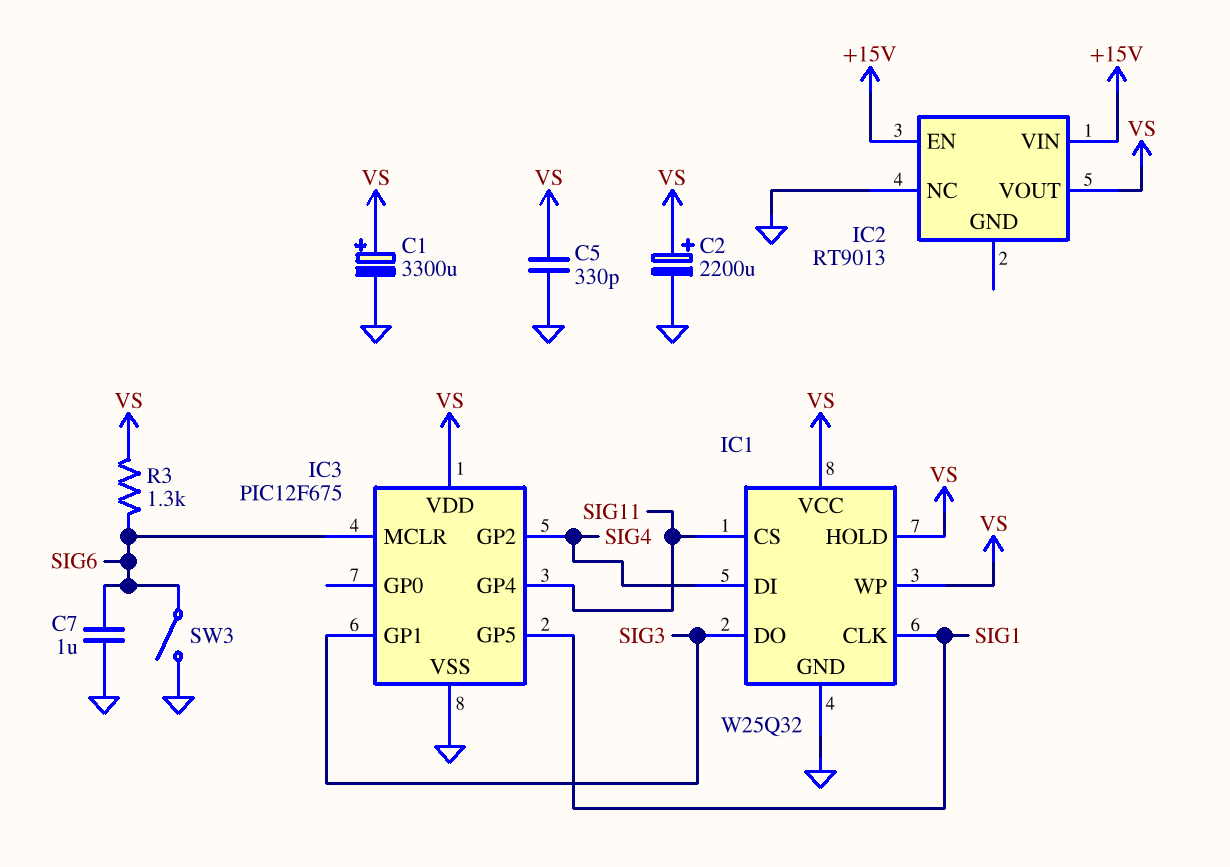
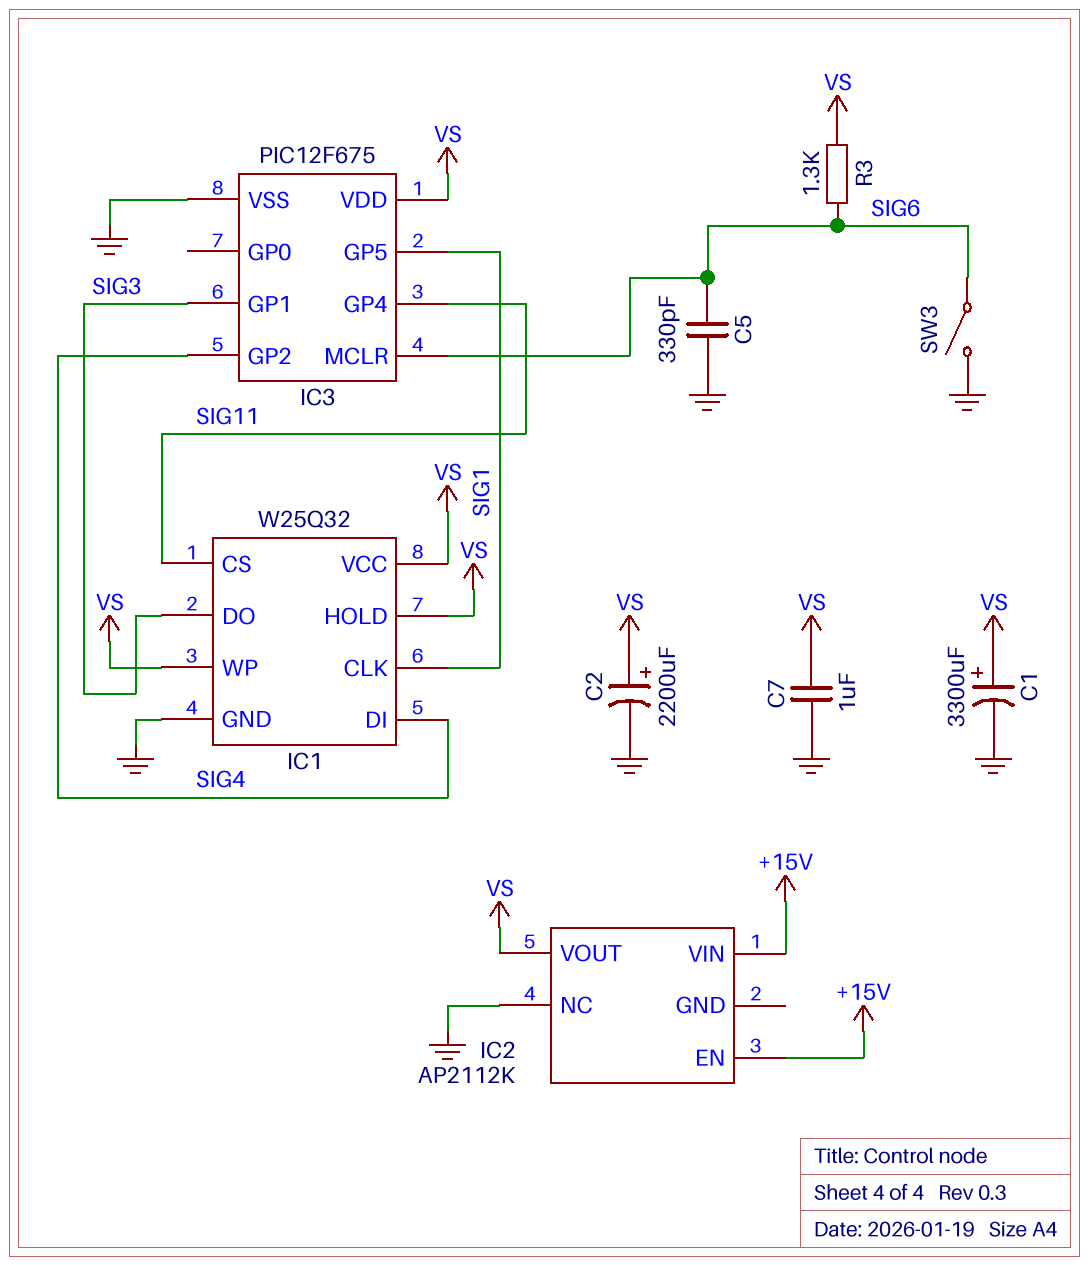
C5: 330pF (GND, VS) -> 330pF (GND, SIG6)
C7: 1uF (GND, SIG6) -> 1uF (GND, VS)
IC2: RT9013 -> AP2112K

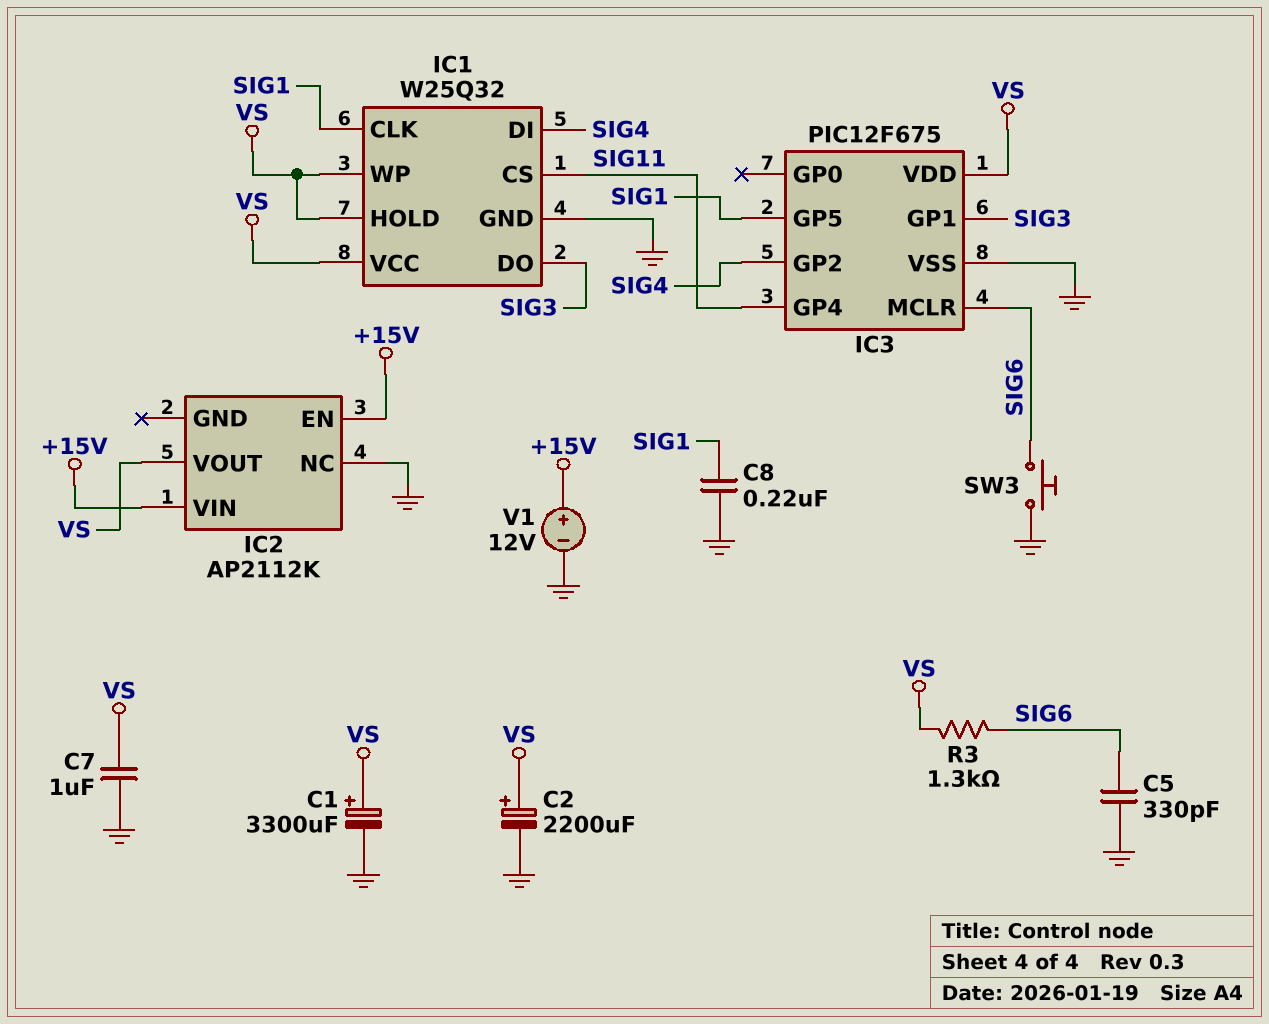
C8: none -> 220nF (GND, SIG1)
SW3: switch (GND, SIG6) -> button (GND, SIG6)
V1: none -> 12V (plus +15V, minus GND)

